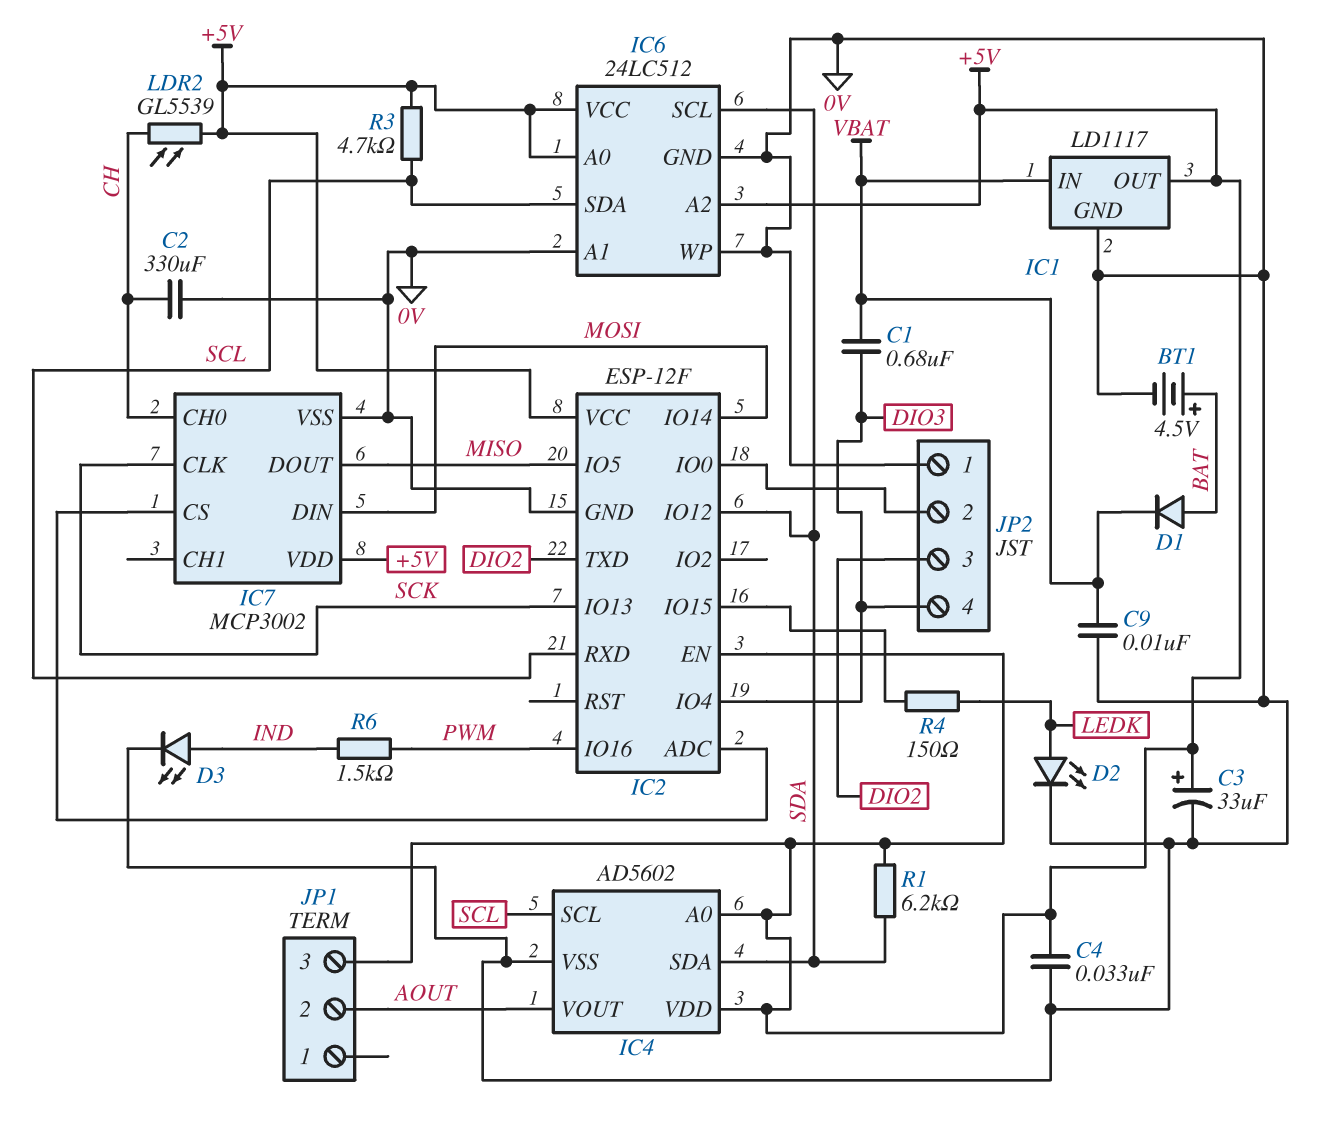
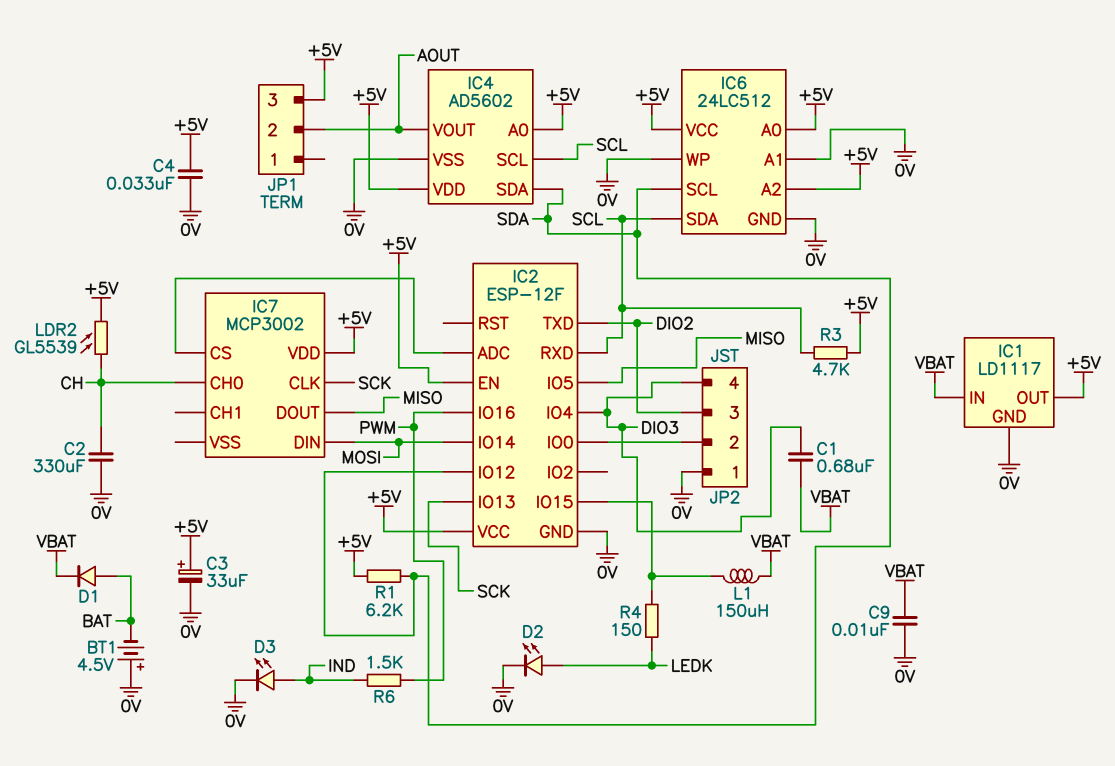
BT1: 4.5V (plus BAT, minus 0V) -> 4.5V (plus 0V, minus BAT)
IC7 pin VSS: 0V -> none
L1: none -> 150uH (IC2/IO15, VBAT)

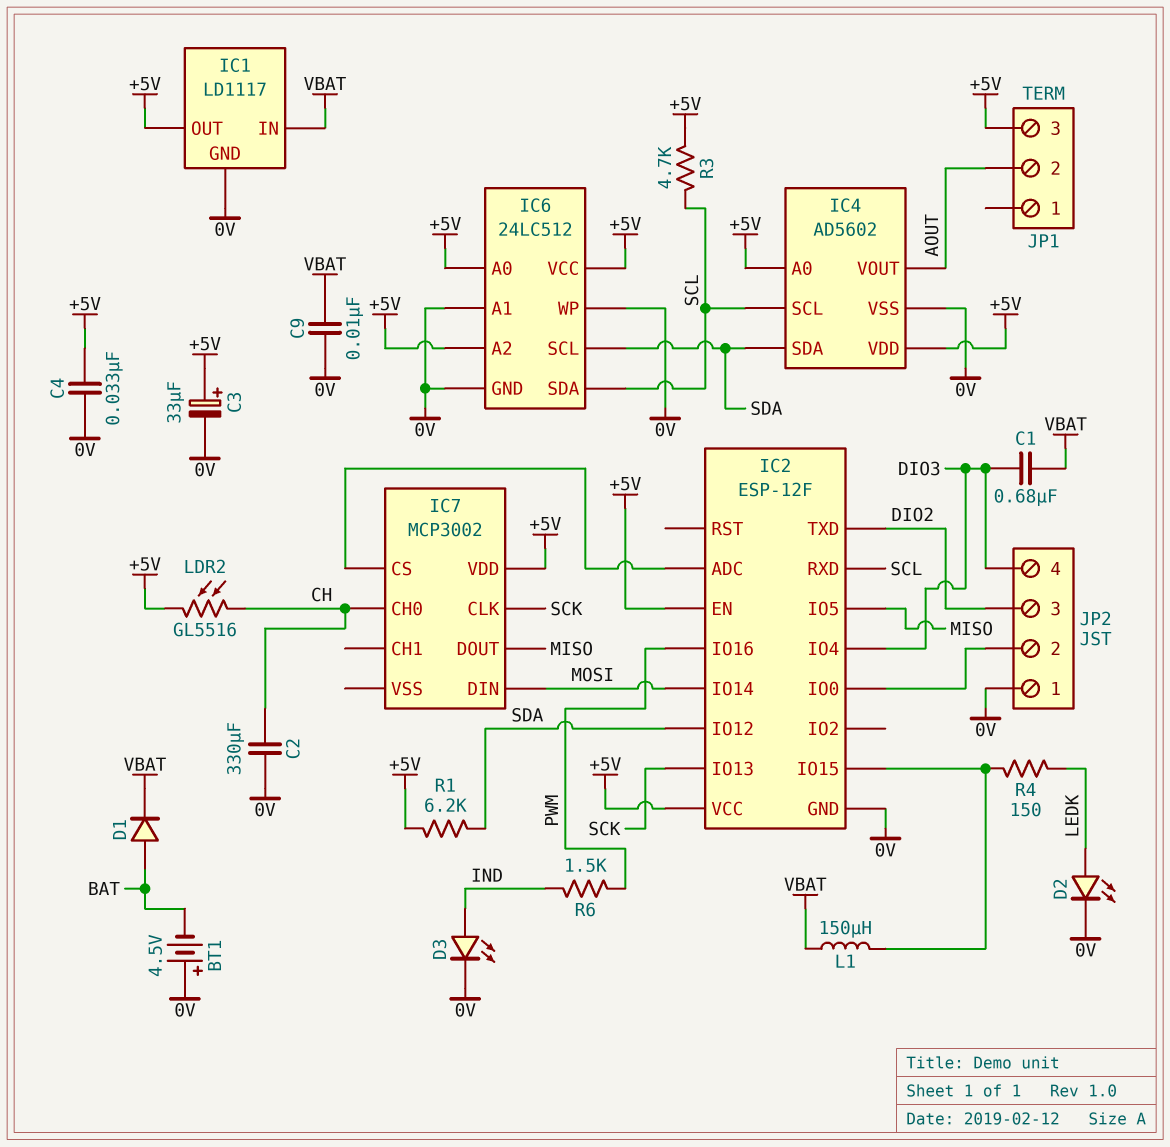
LDR2: GL5539 (+5V, CH) -> GL5516 (+5V, CH)

